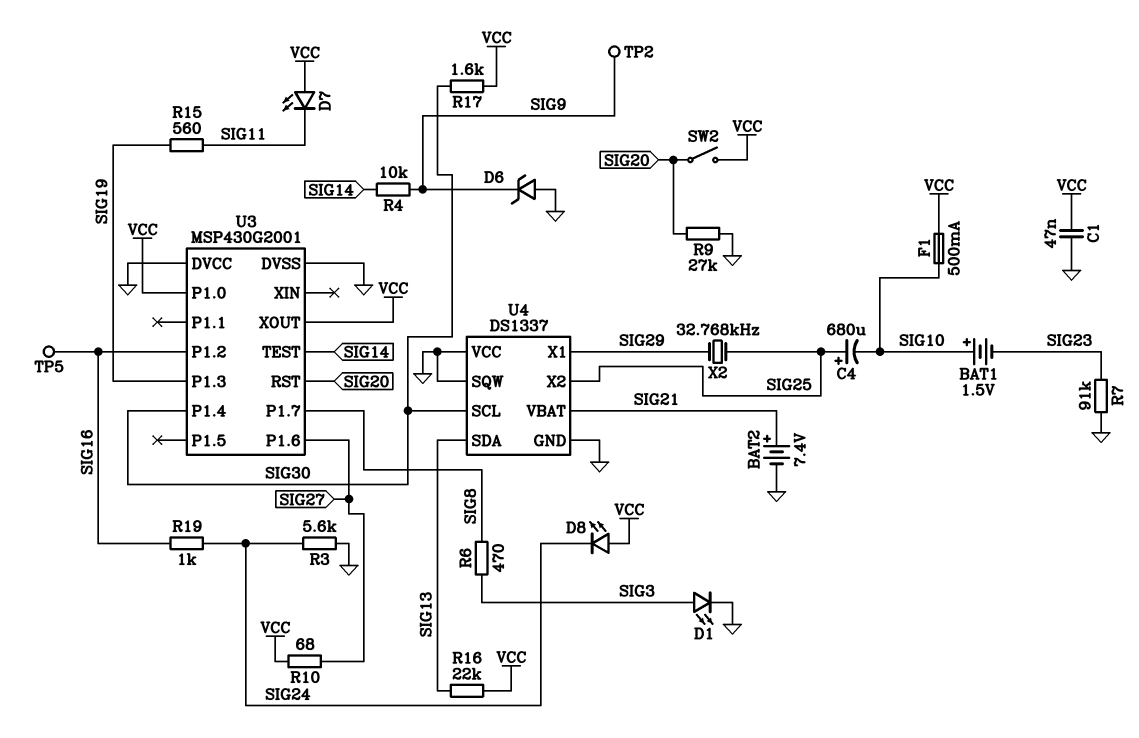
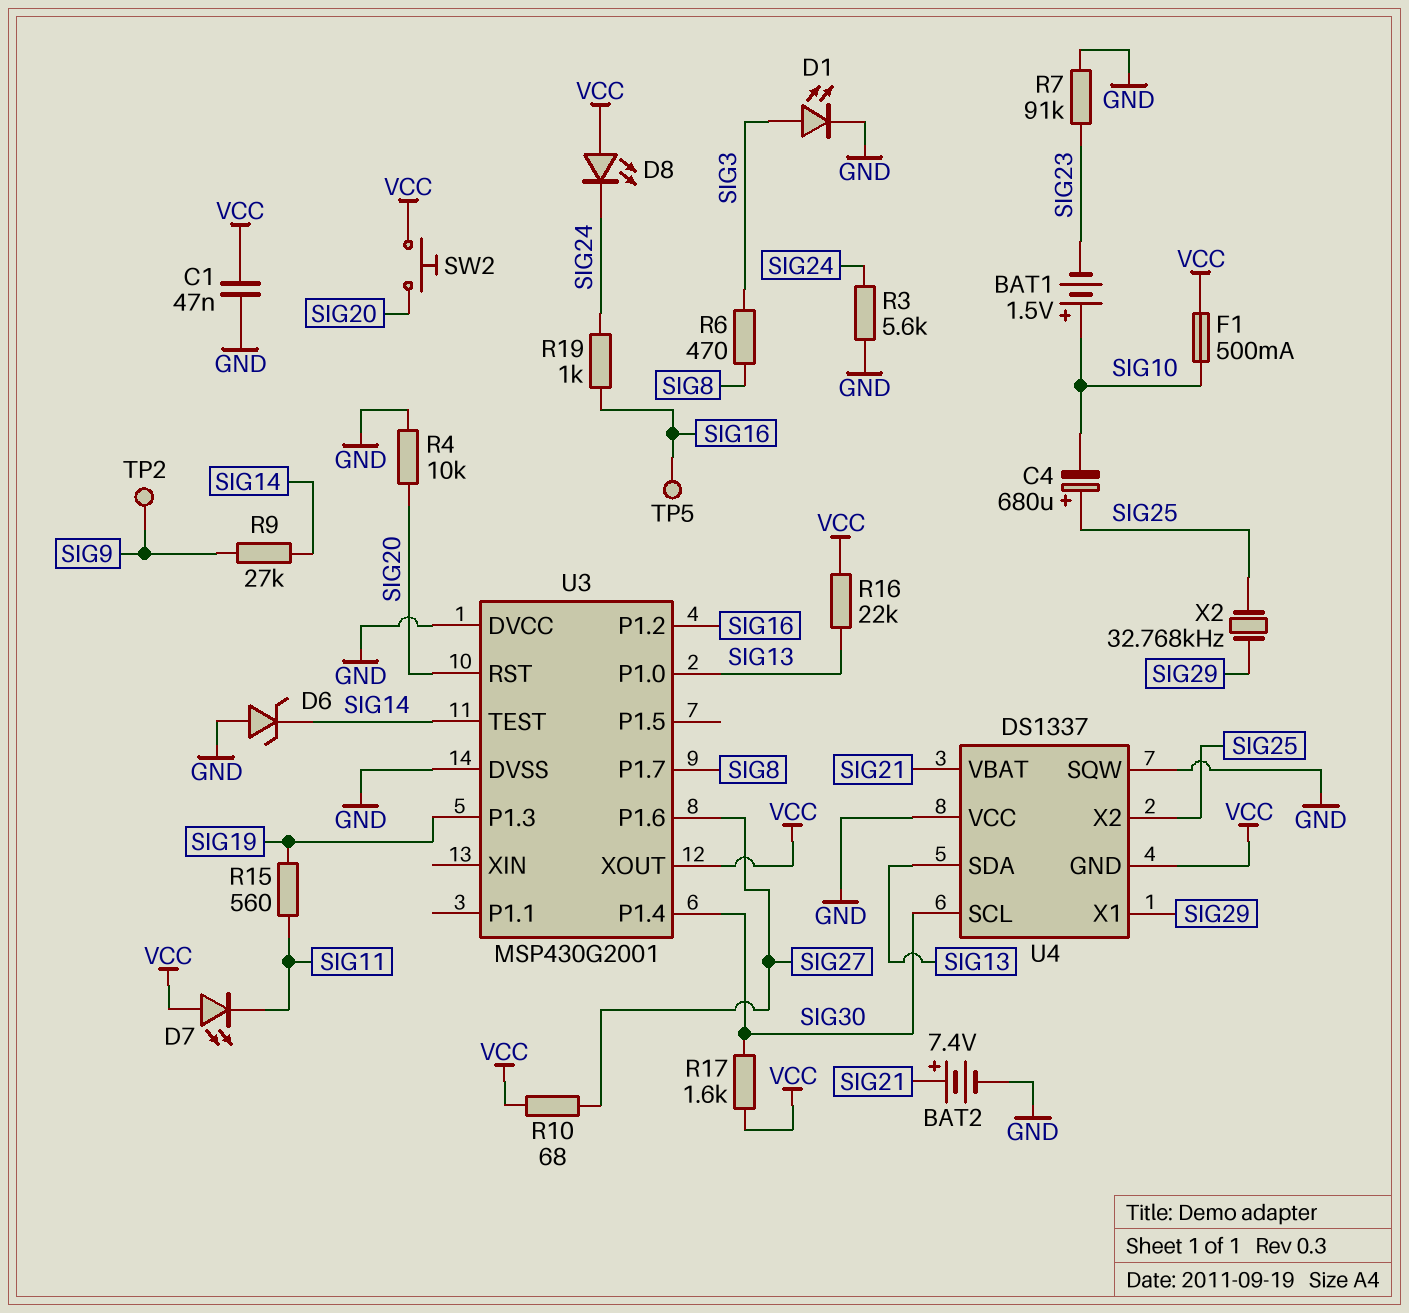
D6: zener (A GND, K SIG9) -> zener (A GND, K SIG14)
R4: 10k (SIG9, SIG14) -> 10k (GND, SIG20)
R9: 27k (GND, SIG20) -> 27k (SIG9, SIG14)
SW2: switch (SIG20, VCC) -> button (SIG20, VCC)
U3 pin P1.0: VCC -> SIG13
U4 pin GND: GND -> VCC

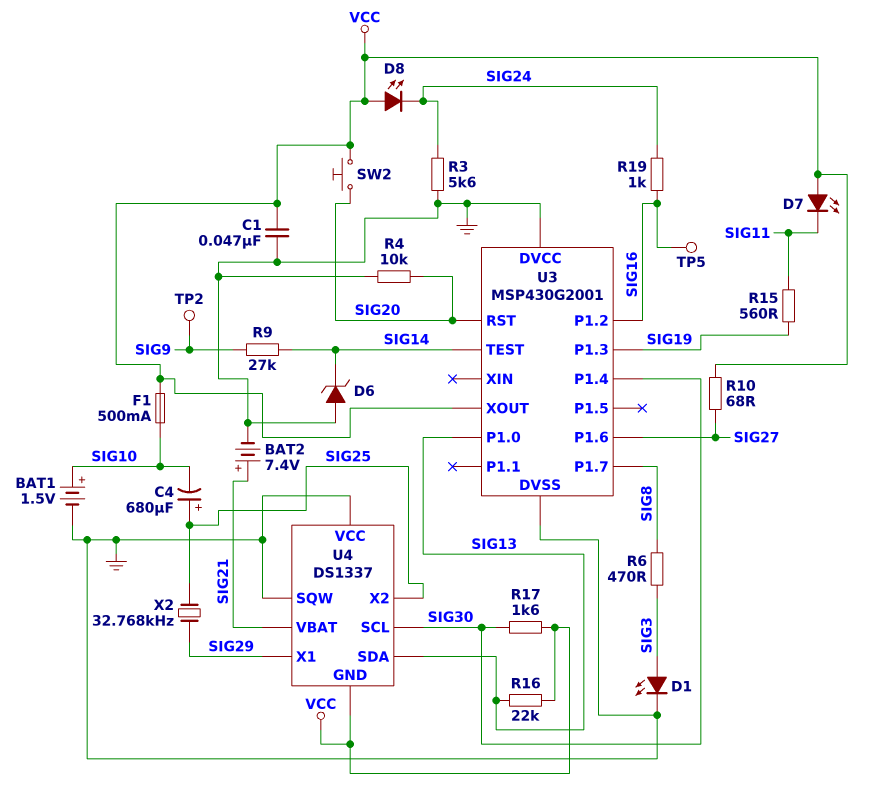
BAT1: 1.5V (plus SIG10, minus SIG23) -> 1.5V (plus SIG10, minus GND)
R7: 91k (GND, SIG23) -> none

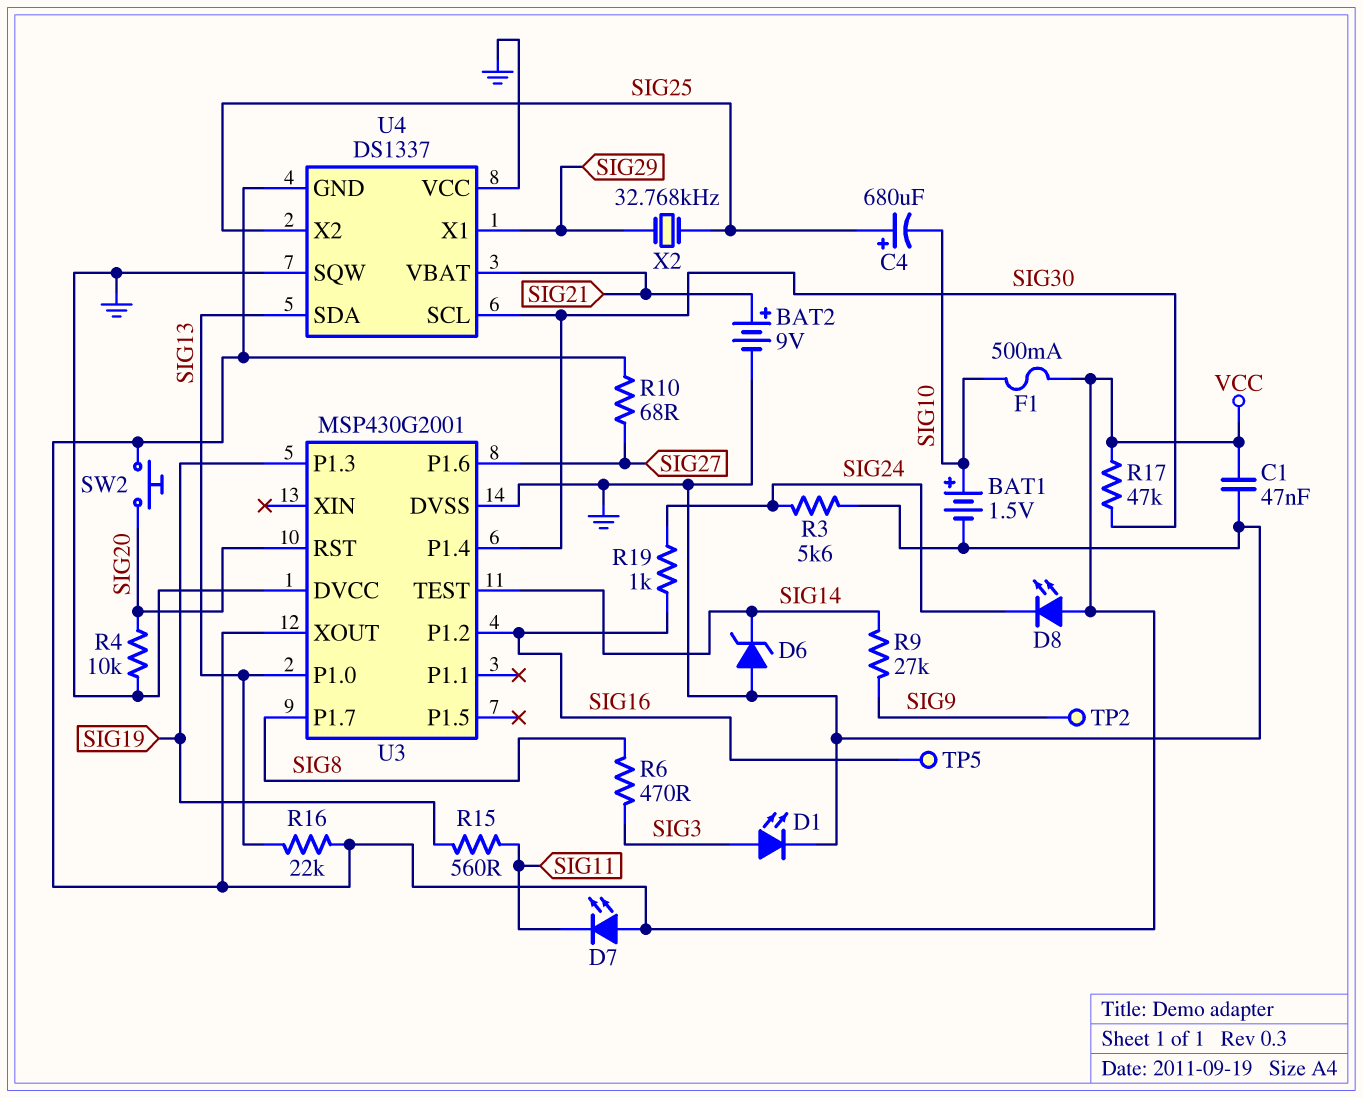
BAT2: 7.4V (plus SIG21, minus GND) -> 9V (plus SIG21, minus GND)
R17: 1.6k (SIG30, VCC) -> 47k (SIG30, VCC)

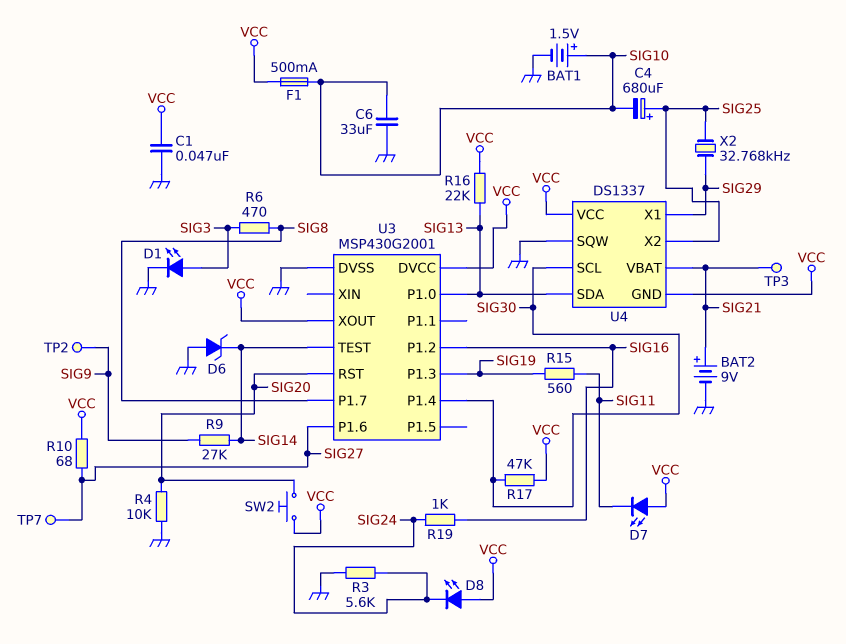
C6: none -> 33uF (GND, SIG10)
TP3: none -> test point (SIG21)
TP5: test point (SIG16) -> none
TP7: none -> test point (SIG27)
U3 pin DVCC: GND -> VCC
U4 pin VCC: GND -> VCC

